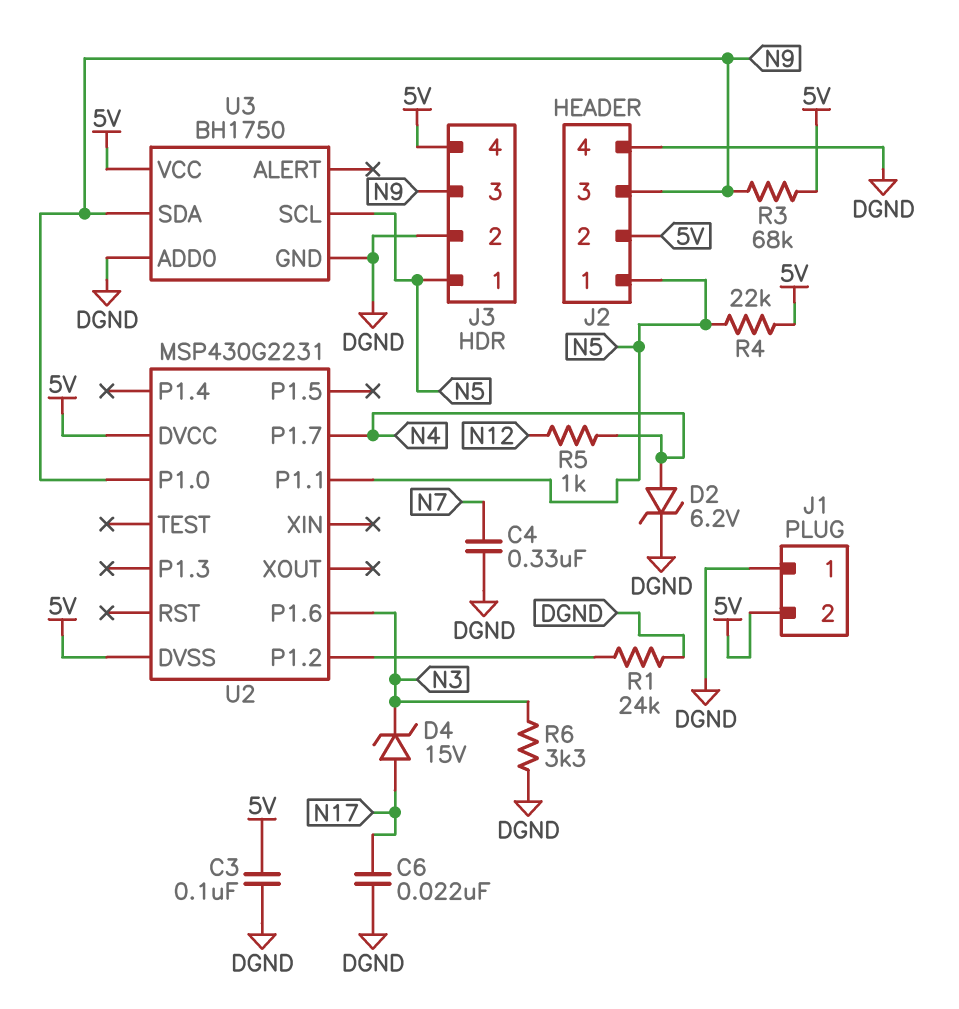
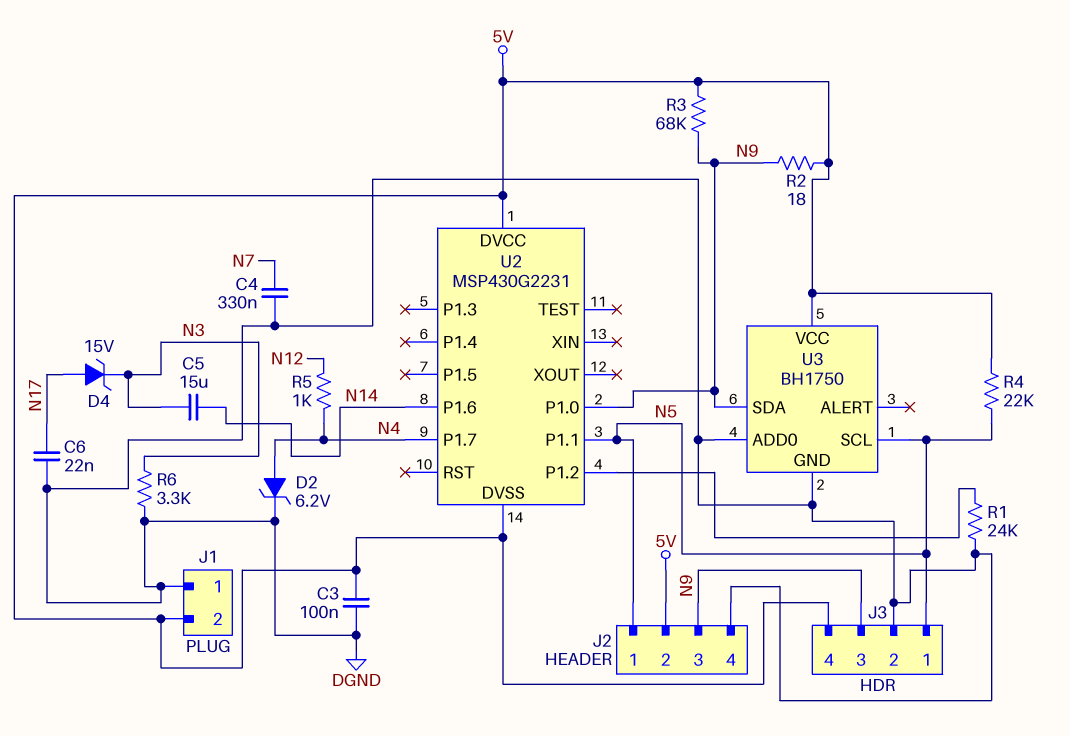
C5: none -> 15uF (N3, N14)
R2: none -> 18 (5V, N9)
U2 pin P1.6: N3 -> N14

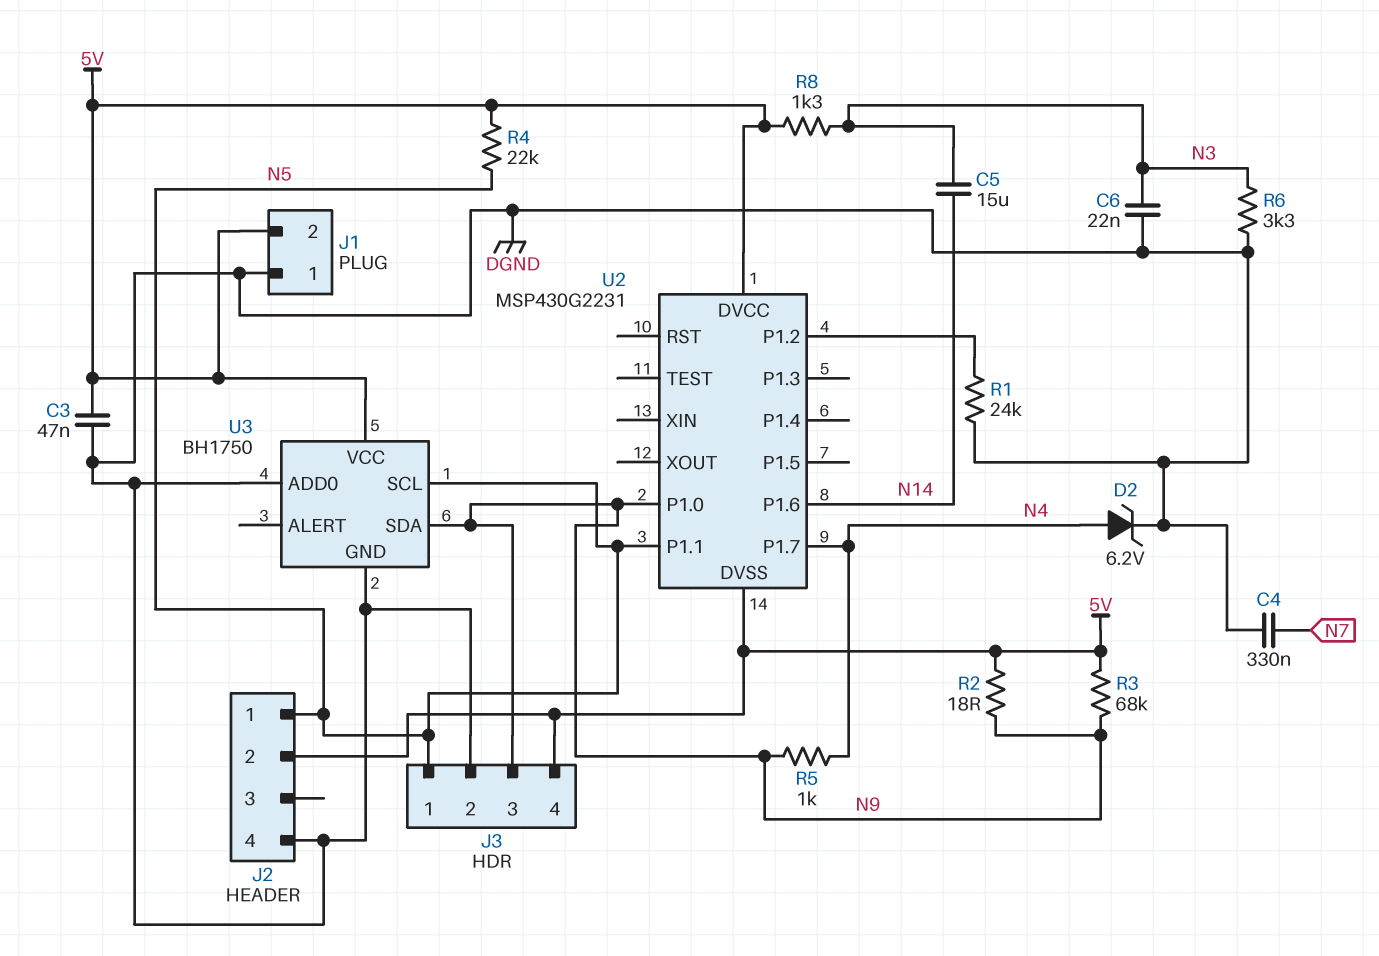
C3: 100nF (5V, DGND) -> 47nF (5V, DGND)
C6: 22nF (DGND, N17) -> 22nF (DGND, N3)
D4: zener 15V (A N17, K N3) -> none
J2 pin 3: N9 -> none
R5: 1k (N4, N12) -> 1k (N4, N9)
R8: none -> 1.3k (5V, N3)

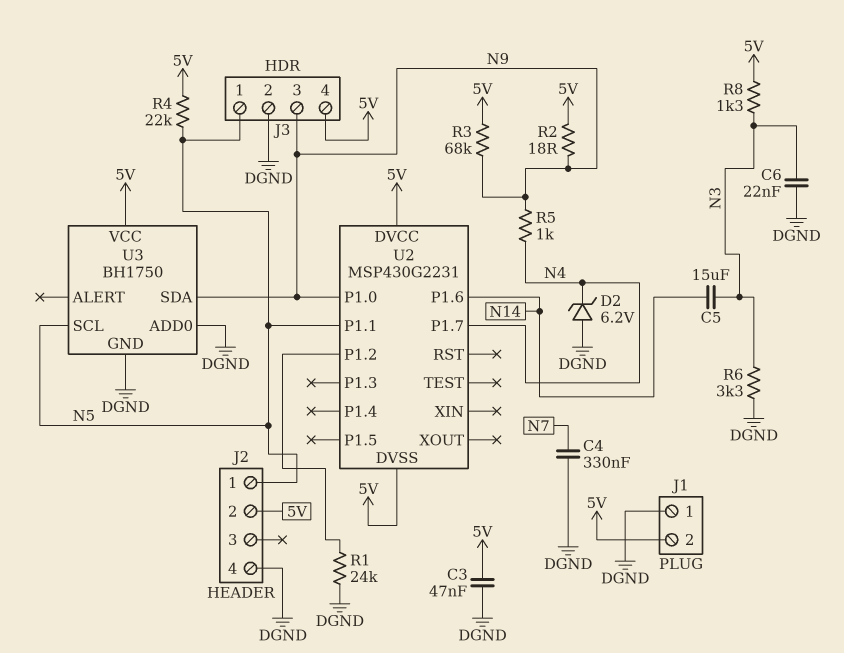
D2: zener 6.2V (A N4, K DGND) -> zener 6.2V (A DGND, K N4)

